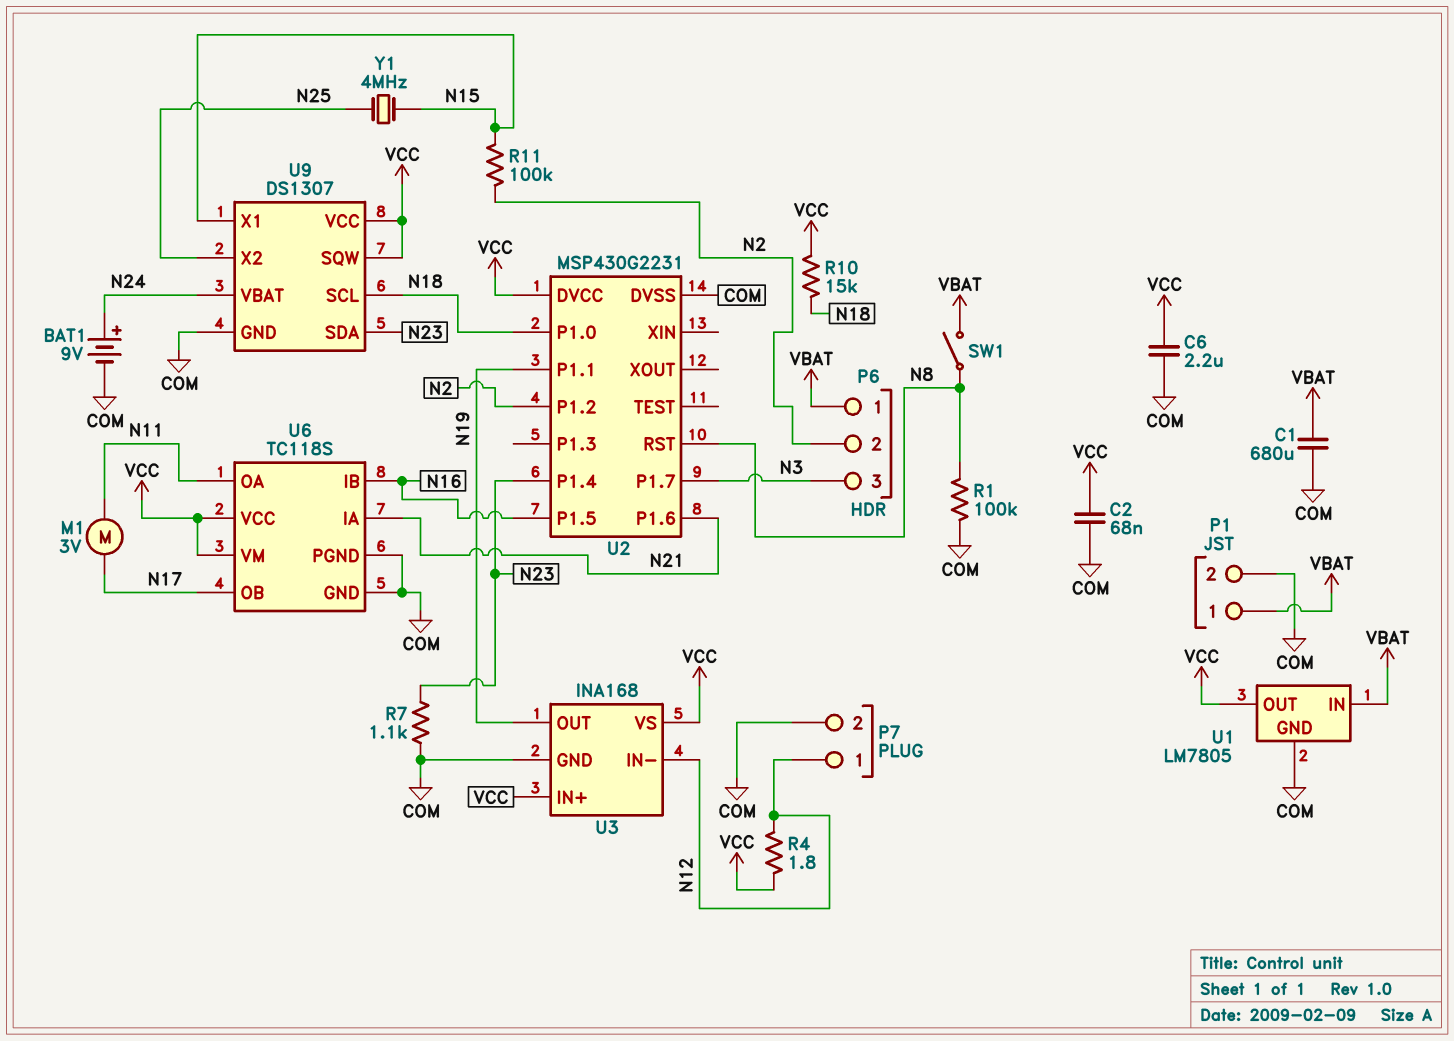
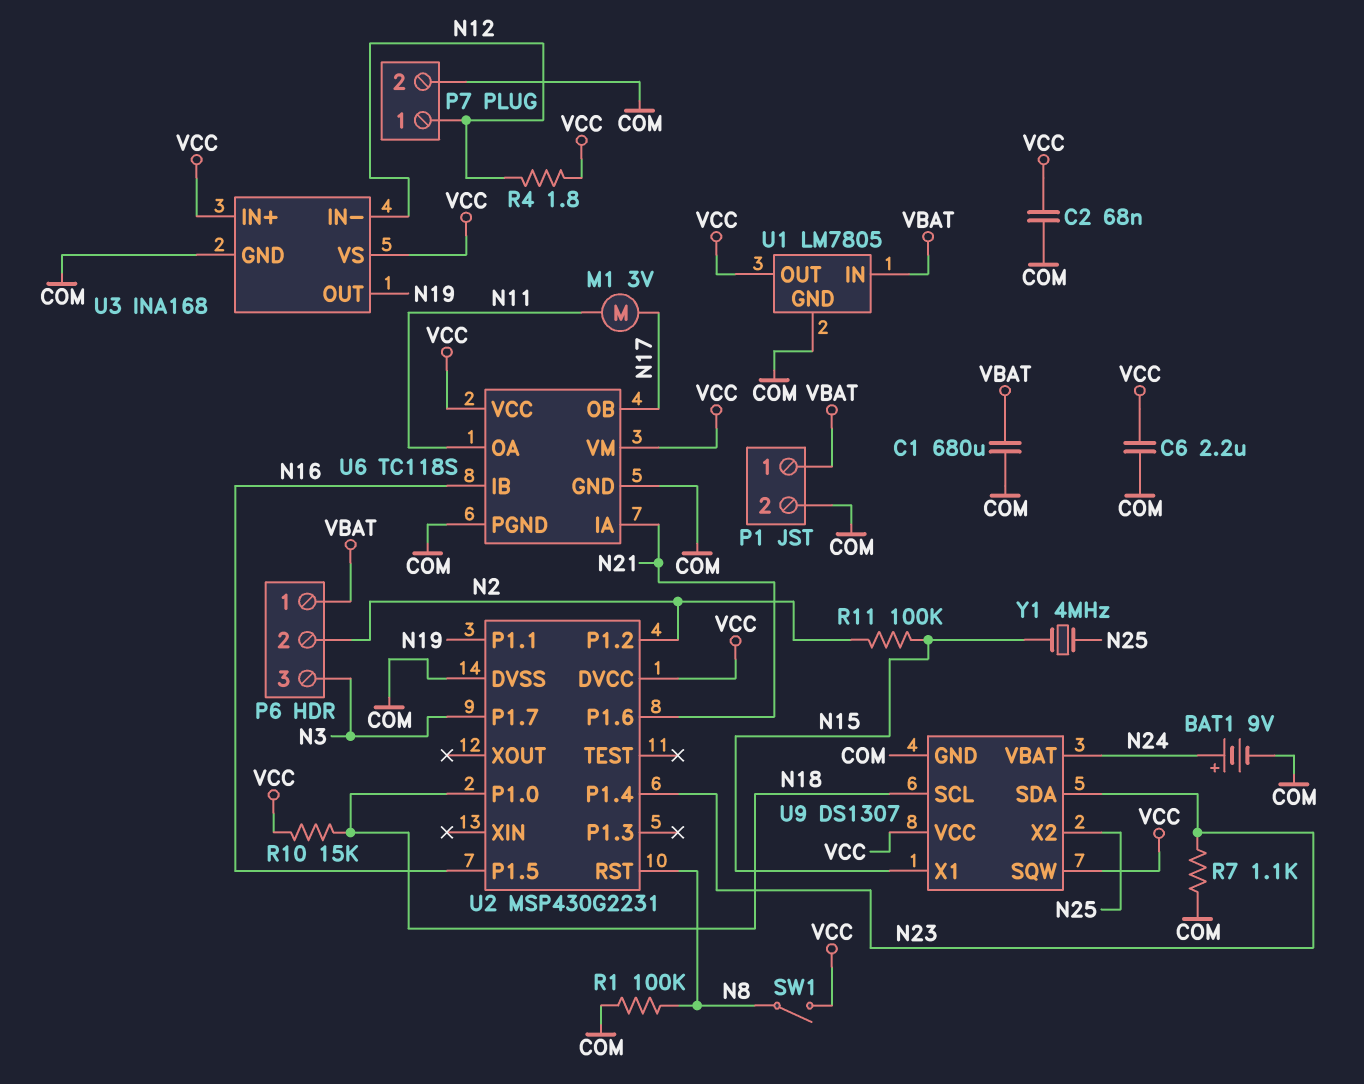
SW1: switch (N8, VBAT) -> switch (N8, VCC)

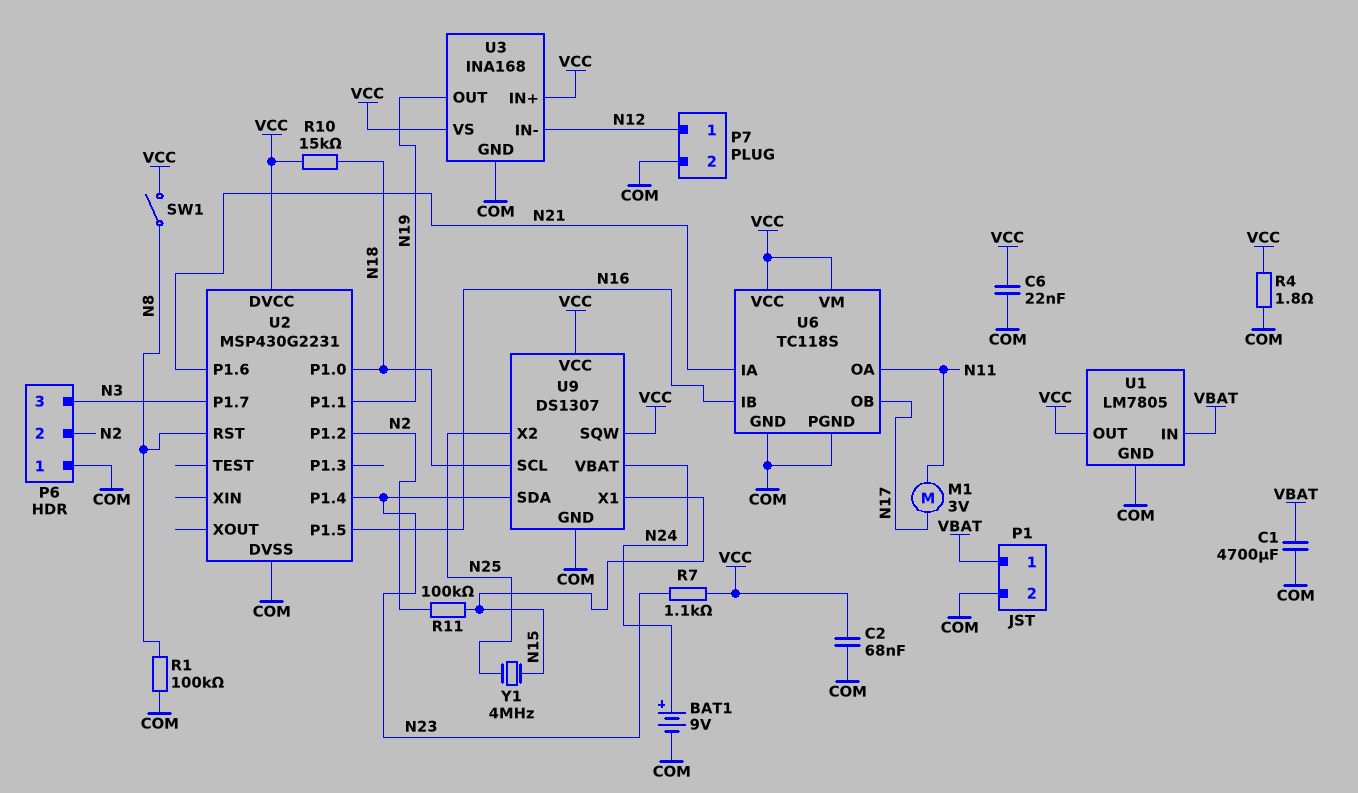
C1: 680uF (COM, VBAT) -> 4700uF (COM, VBAT)
C6: 2.2uF (COM, VCC) -> 22nF (COM, VCC)
P6 pin 1: VBAT -> COM
R4: 1.8 (N12, VCC) -> 1.8 (COM, VCC)
R7: 1.1k (COM, N23) -> 1.1k (N23, VCC)

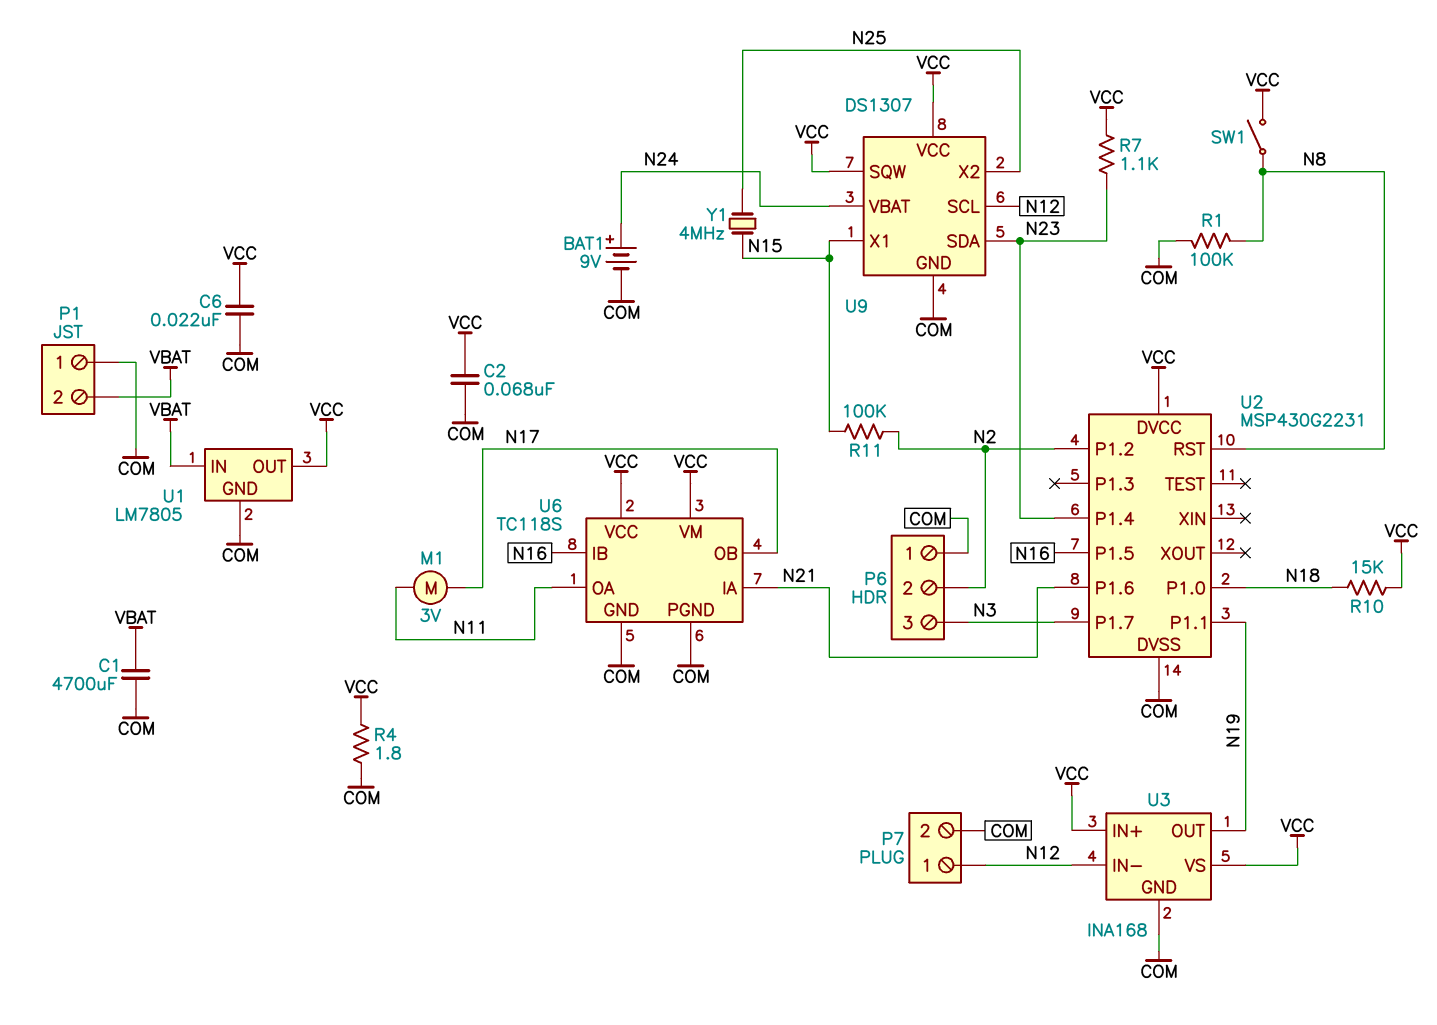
P1 pin 1: VBAT -> COM
P1 pin 2: COM -> VBAT
U9 pin SCL: N18 -> N12

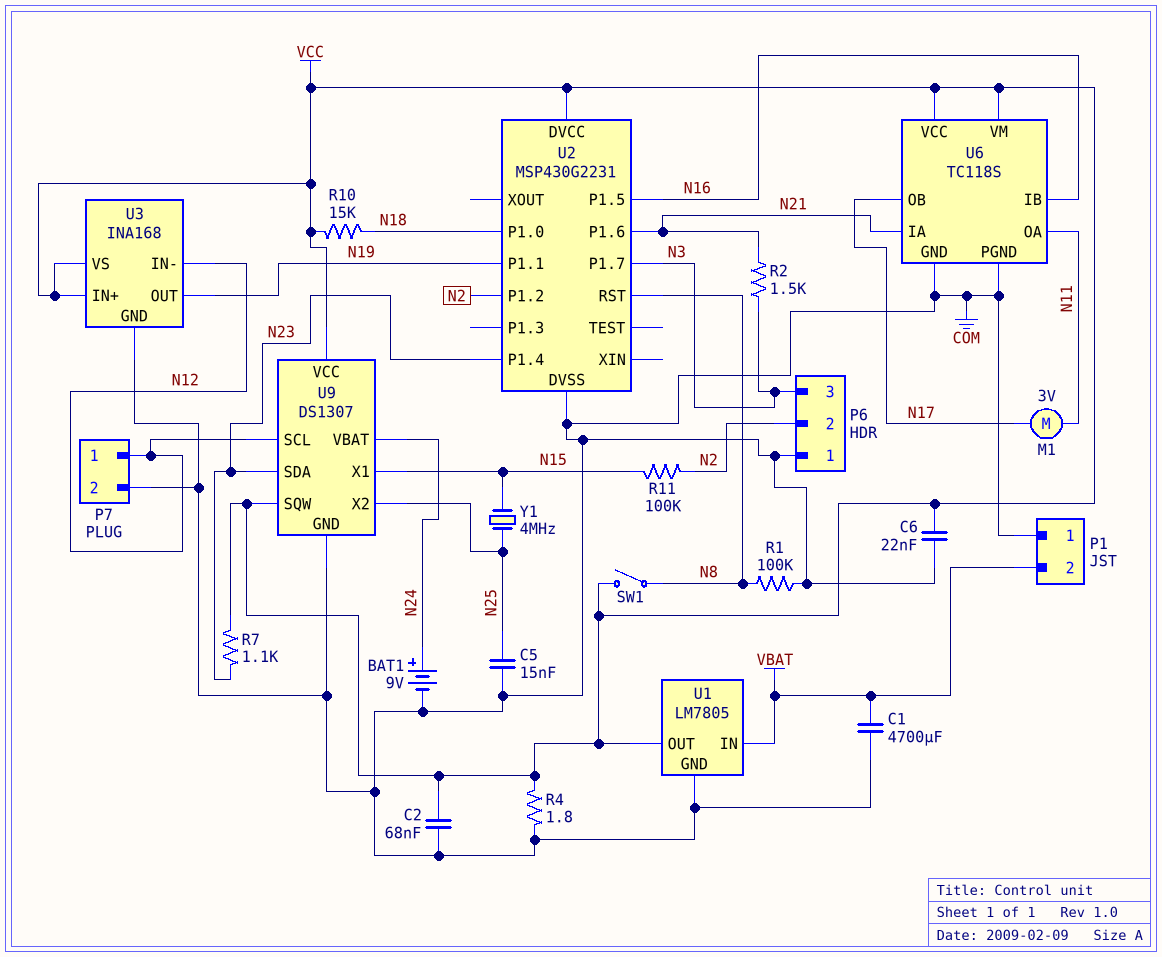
C5: none -> 15nF (COM, N25)
R2: none -> 1.5k (N3, N21)

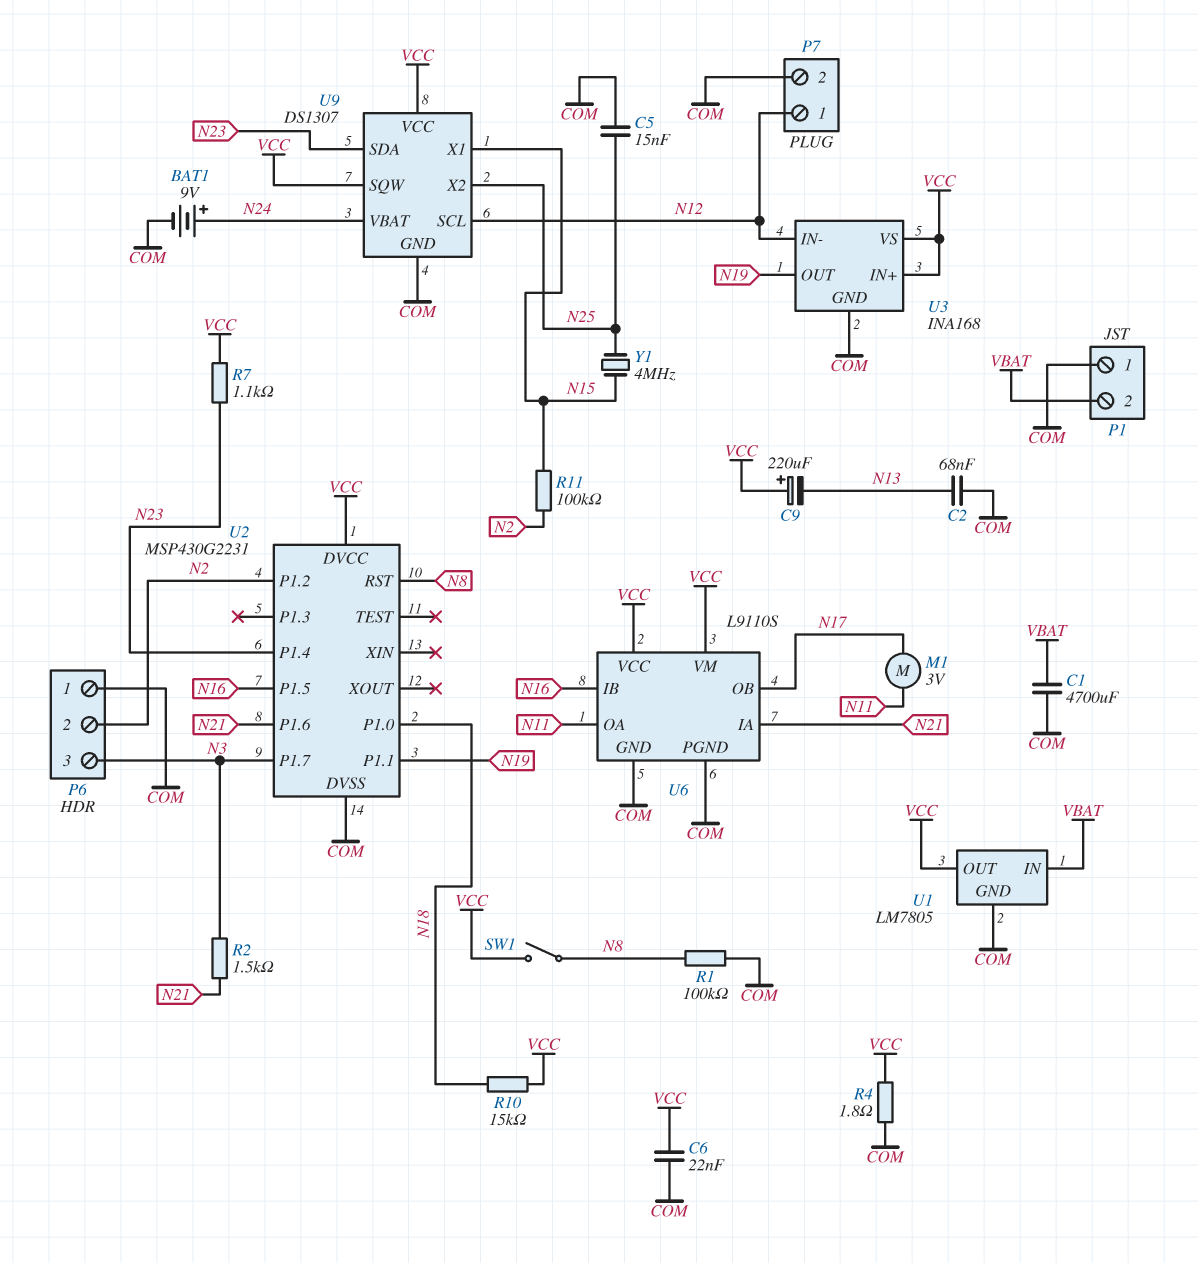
C2: 68nF (COM, VCC) -> 68nF (COM, N13)
C9: none -> 220uF (plus VCC, minus N13)
U6: TC118S -> L9110S

